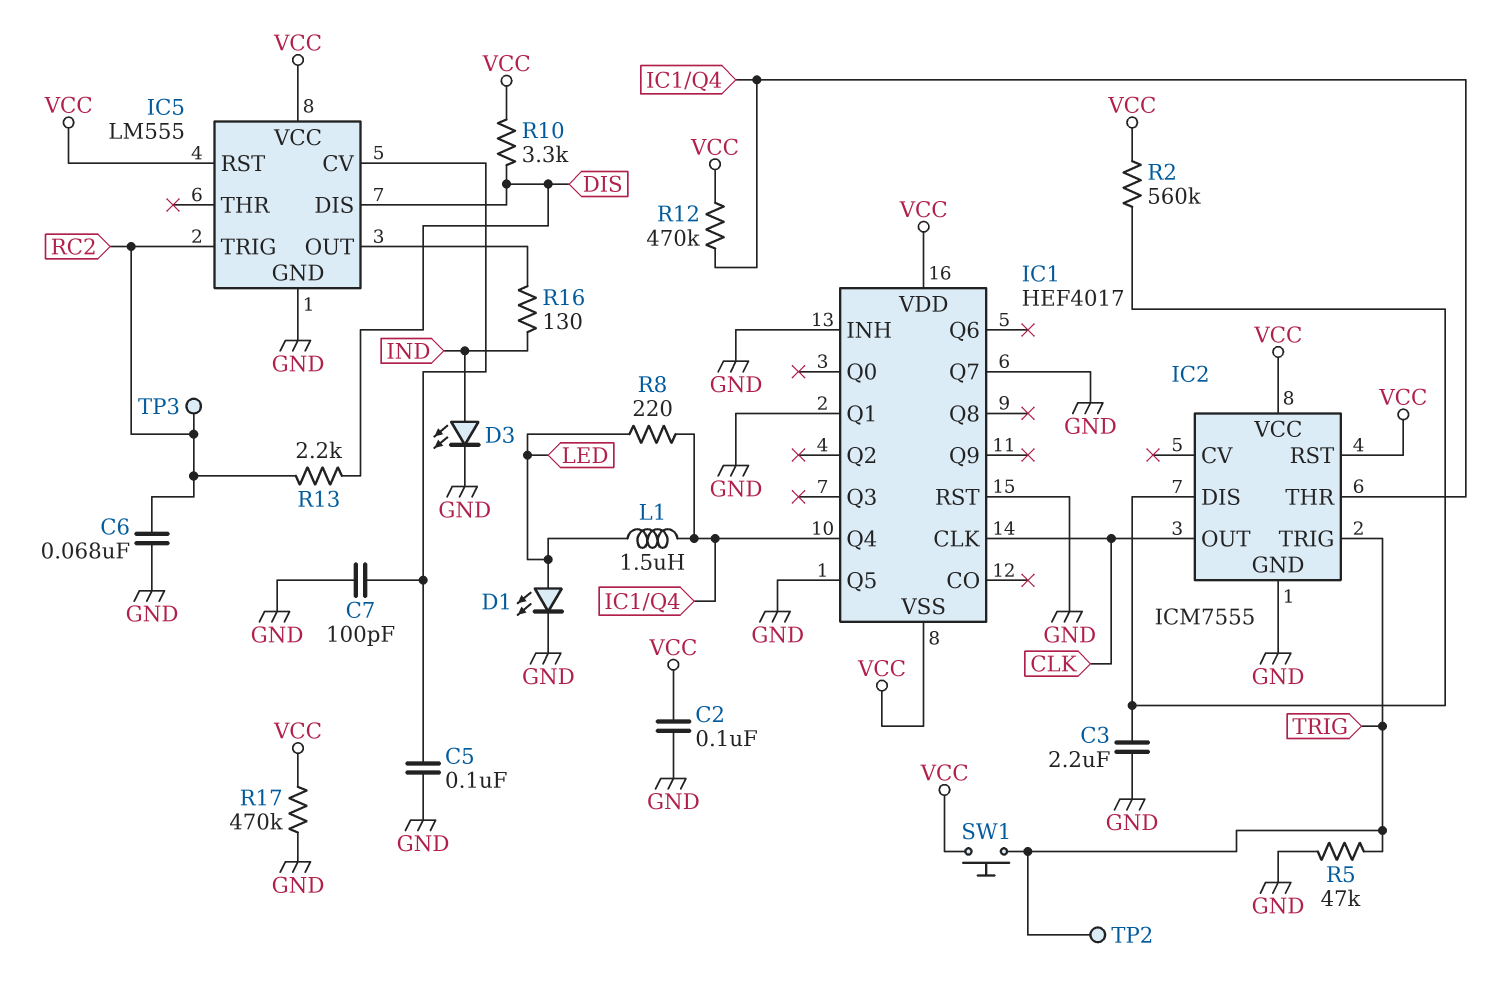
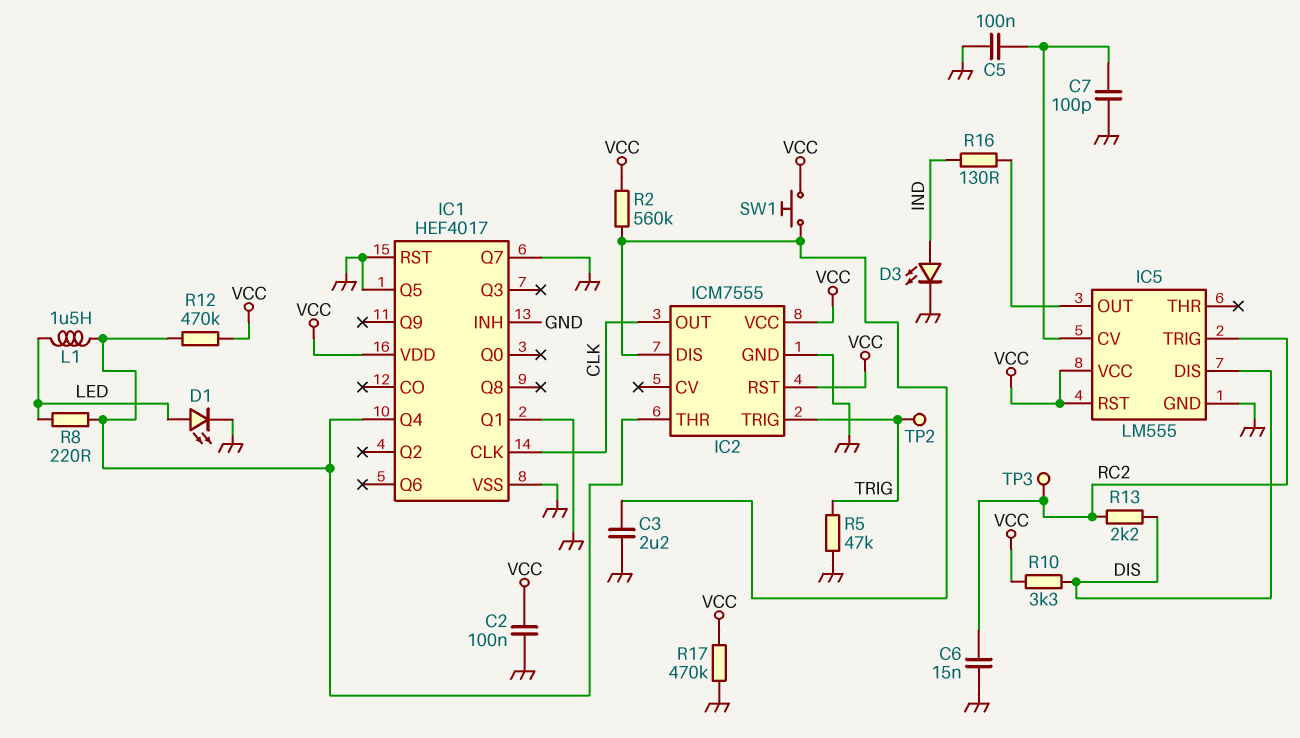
C6: 68nF (GND, RC2) -> 15nF (GND, RC2)
IC1 pin VSS: VCC -> GND
SW1: button (TRIG, VCC) -> button (IC2/DIS, VCC)

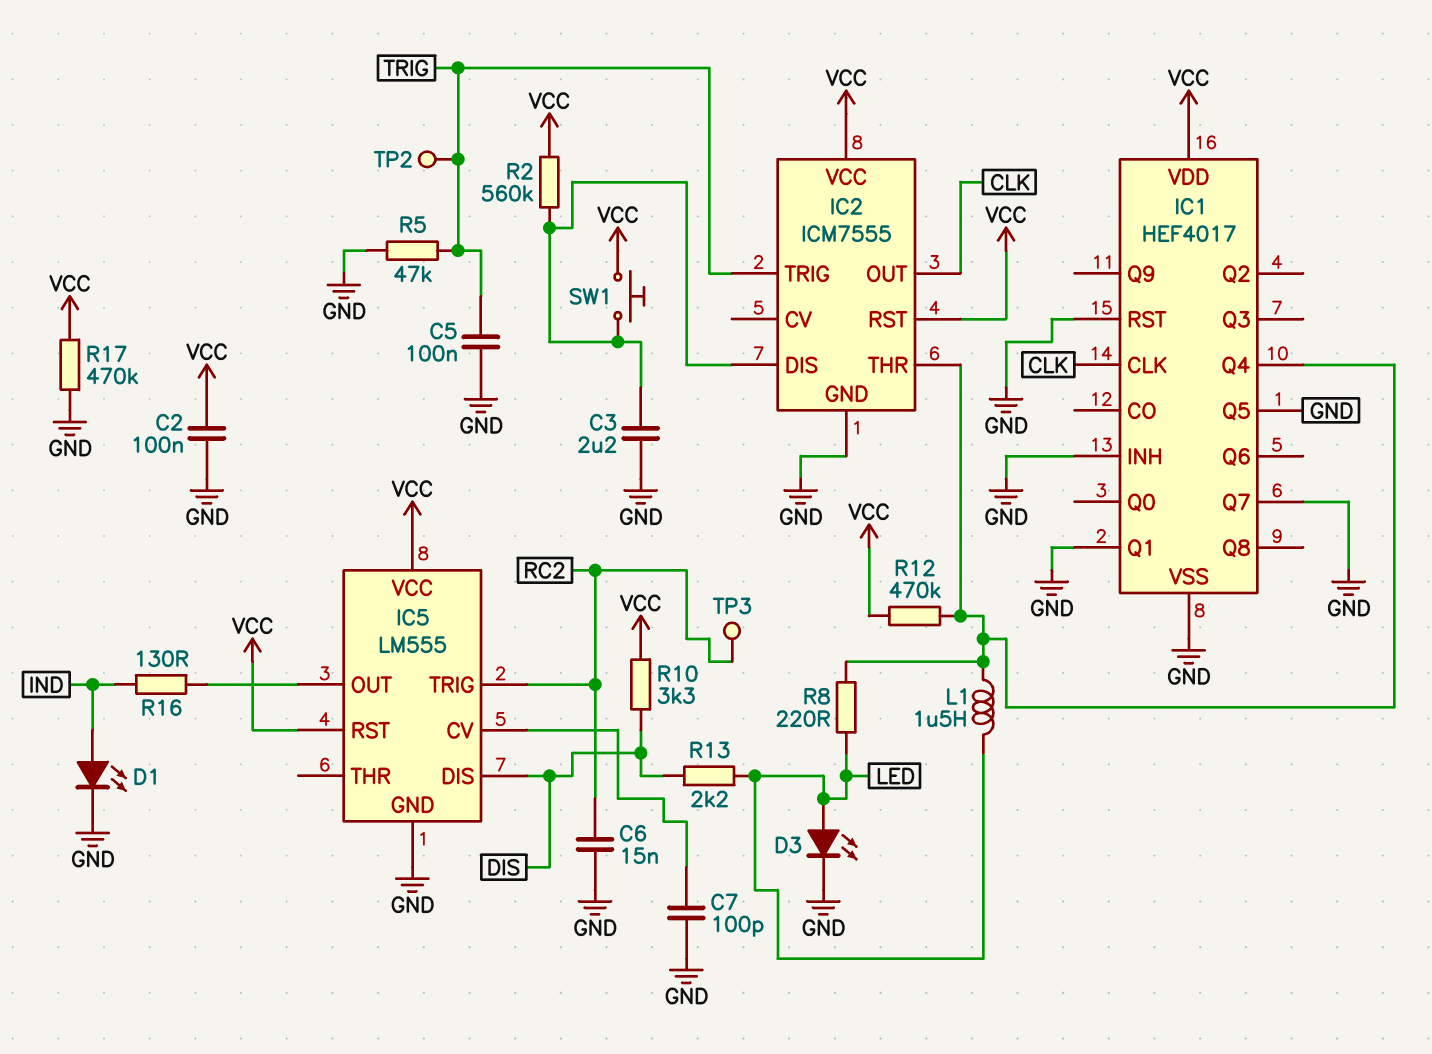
C5: 100nF (GND, IC5/CV) -> 100nF (GND, TRIG)
D1: LED (A LED, K GND) -> LED (A IND, K GND)
D3: LED (A IND, K GND) -> LED (A LED, K GND)
R13: 2.2k (DIS, RC2) -> 2.2k (DIS, LED)

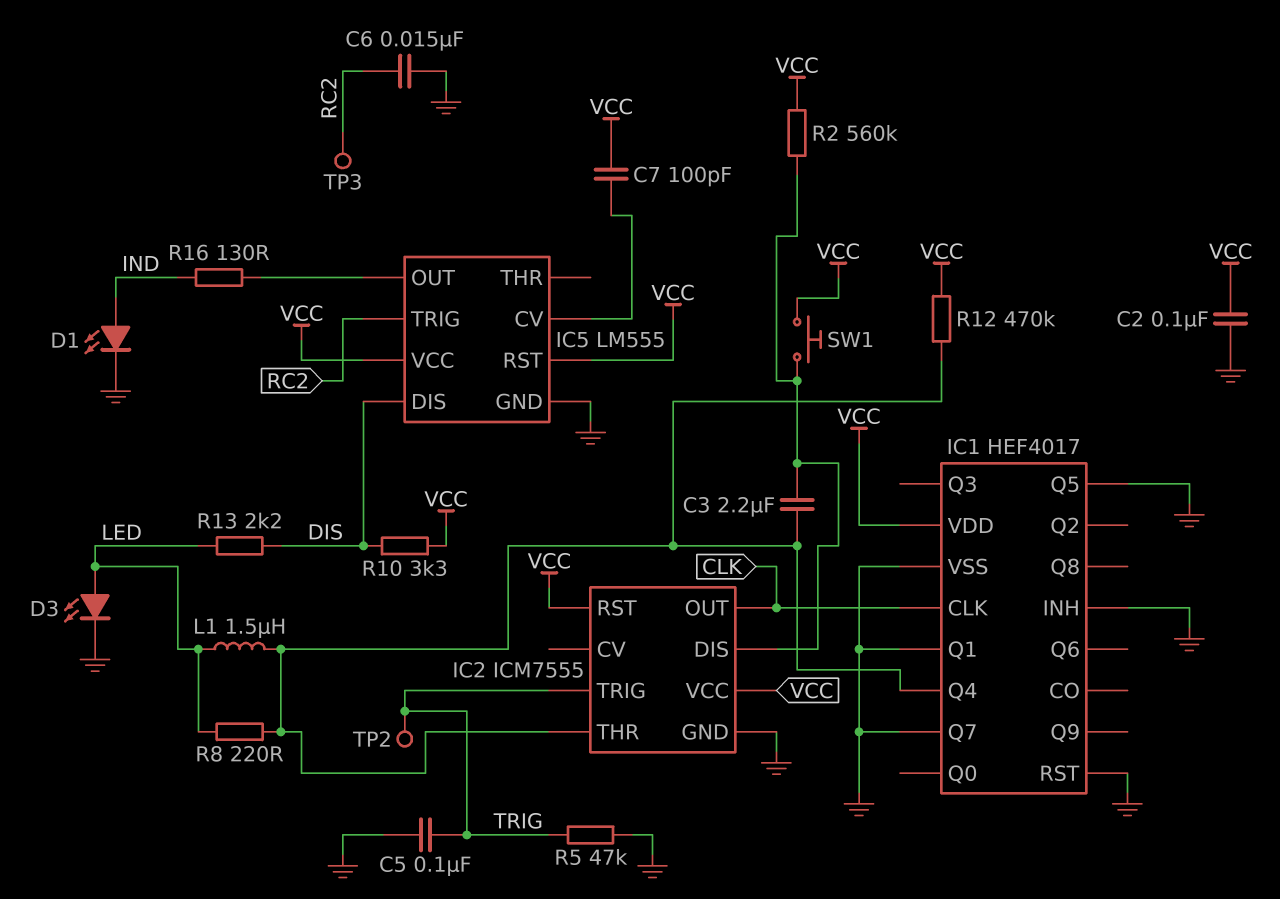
C3: 2.2uF (GND, IC2/DIS) -> 2.2uF (IC1/Q4, IC2/DIS)
C7: 100pF (GND, IC5/CV) -> 100pF (IC5/CV, VCC)
R17: 470k (GND, VCC) -> none

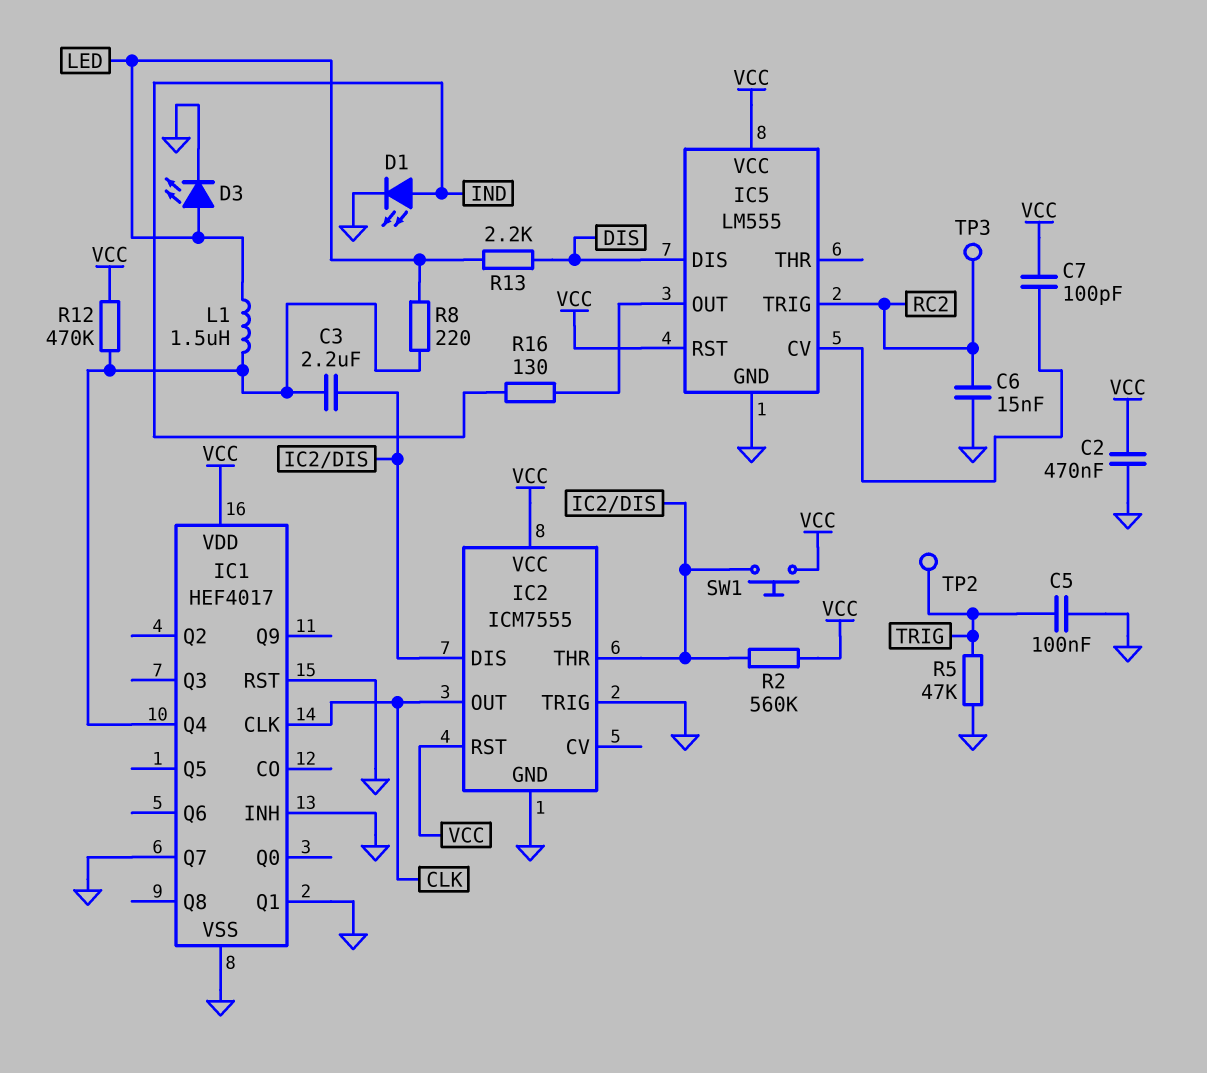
C2: 100nF (GND, VCC) -> 470nF (GND, VCC)
IC1 pin Q5: GND -> none
IC2 pin THR: IC1/Q4 -> IC2/DIS
IC2 pin TRIG: TRIG -> GND
R10: 3.3k (DIS, VCC) -> none

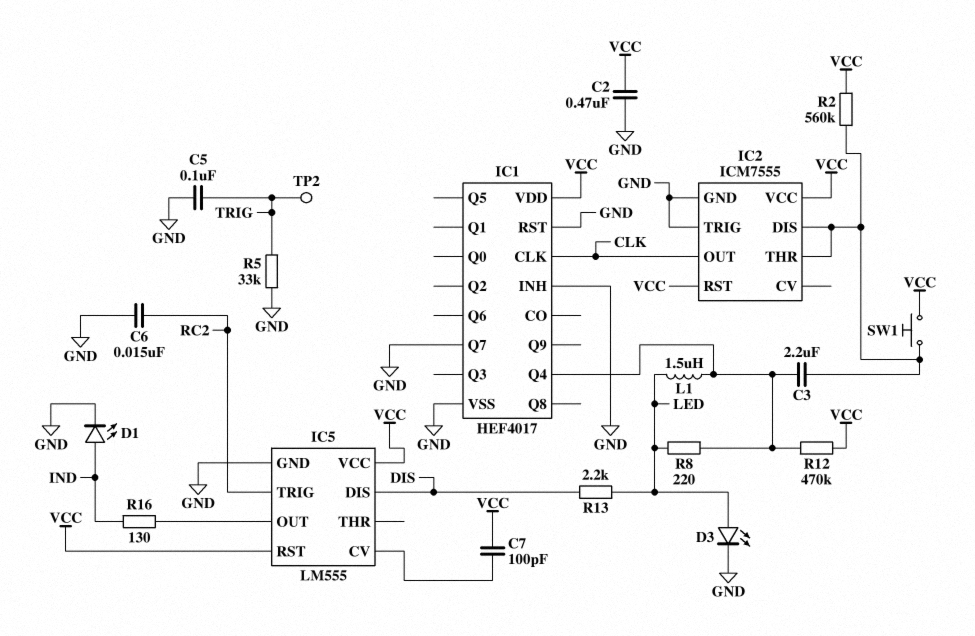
IC1 pin Q1: GND -> none
R5: 47k (GND, TRIG) -> 33k (GND, TRIG)
TP3: test point (RC2) -> none

